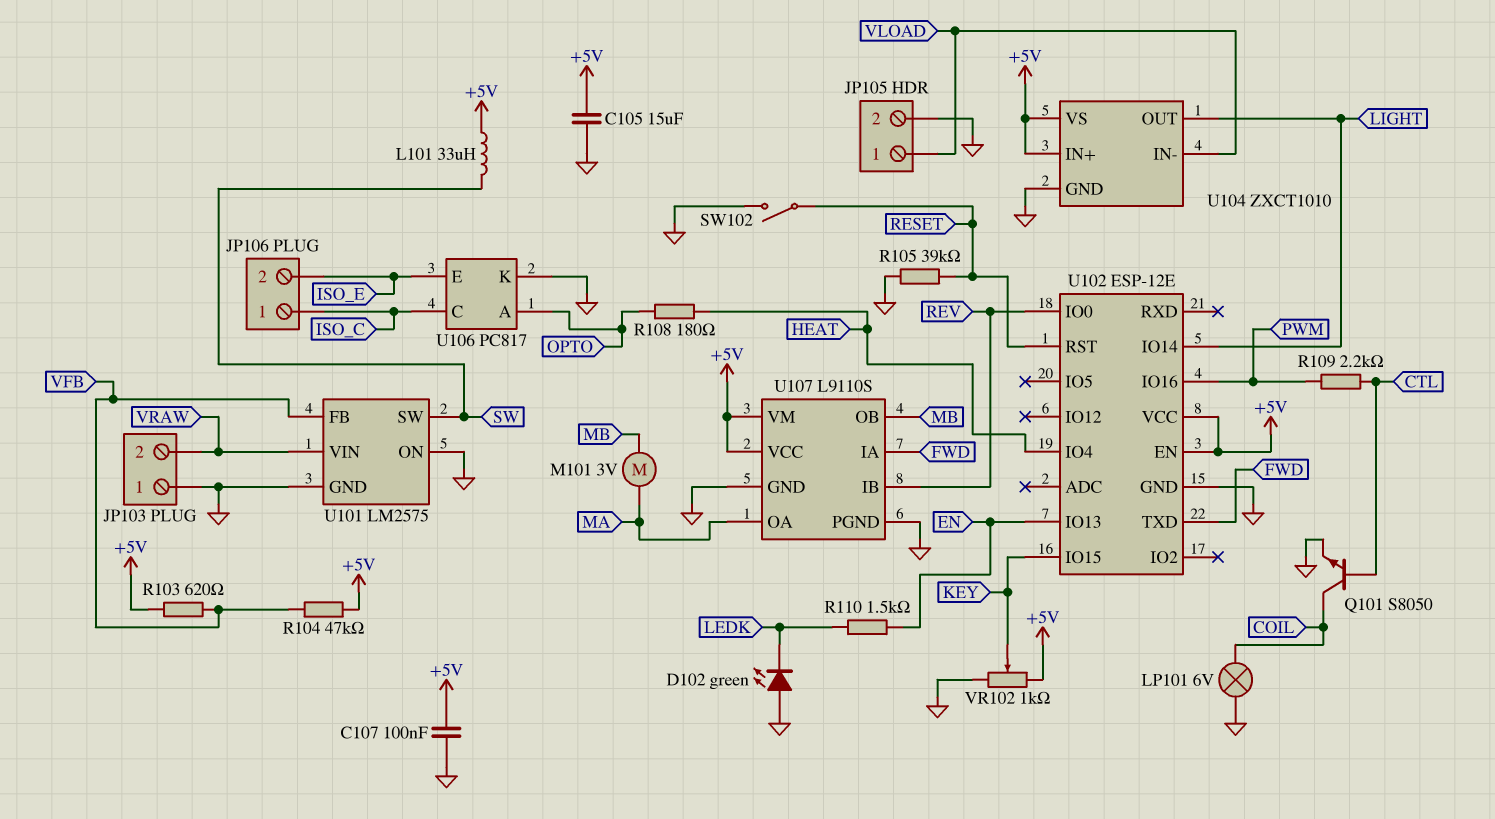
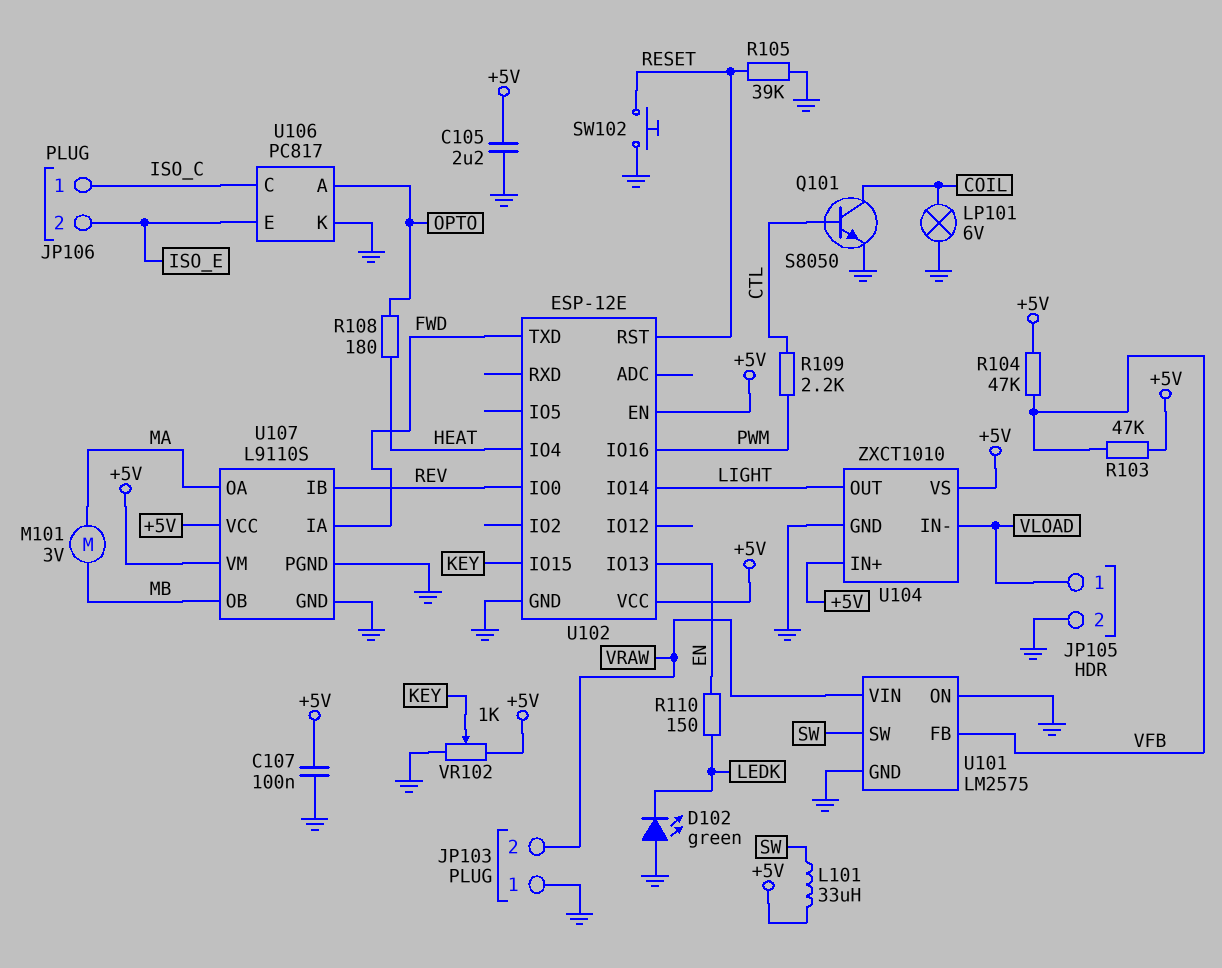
C105: 15uF (+5V, GND) -> 2.2uF (+5V, GND)
R103: 620 (+5V, VFB) -> 47k (+5V, VFB)
R110: 1.5k (EN, LEDK) -> 150 (EN, LEDK)
SW102: switch (GND, RESET) -> button (GND, RESET)

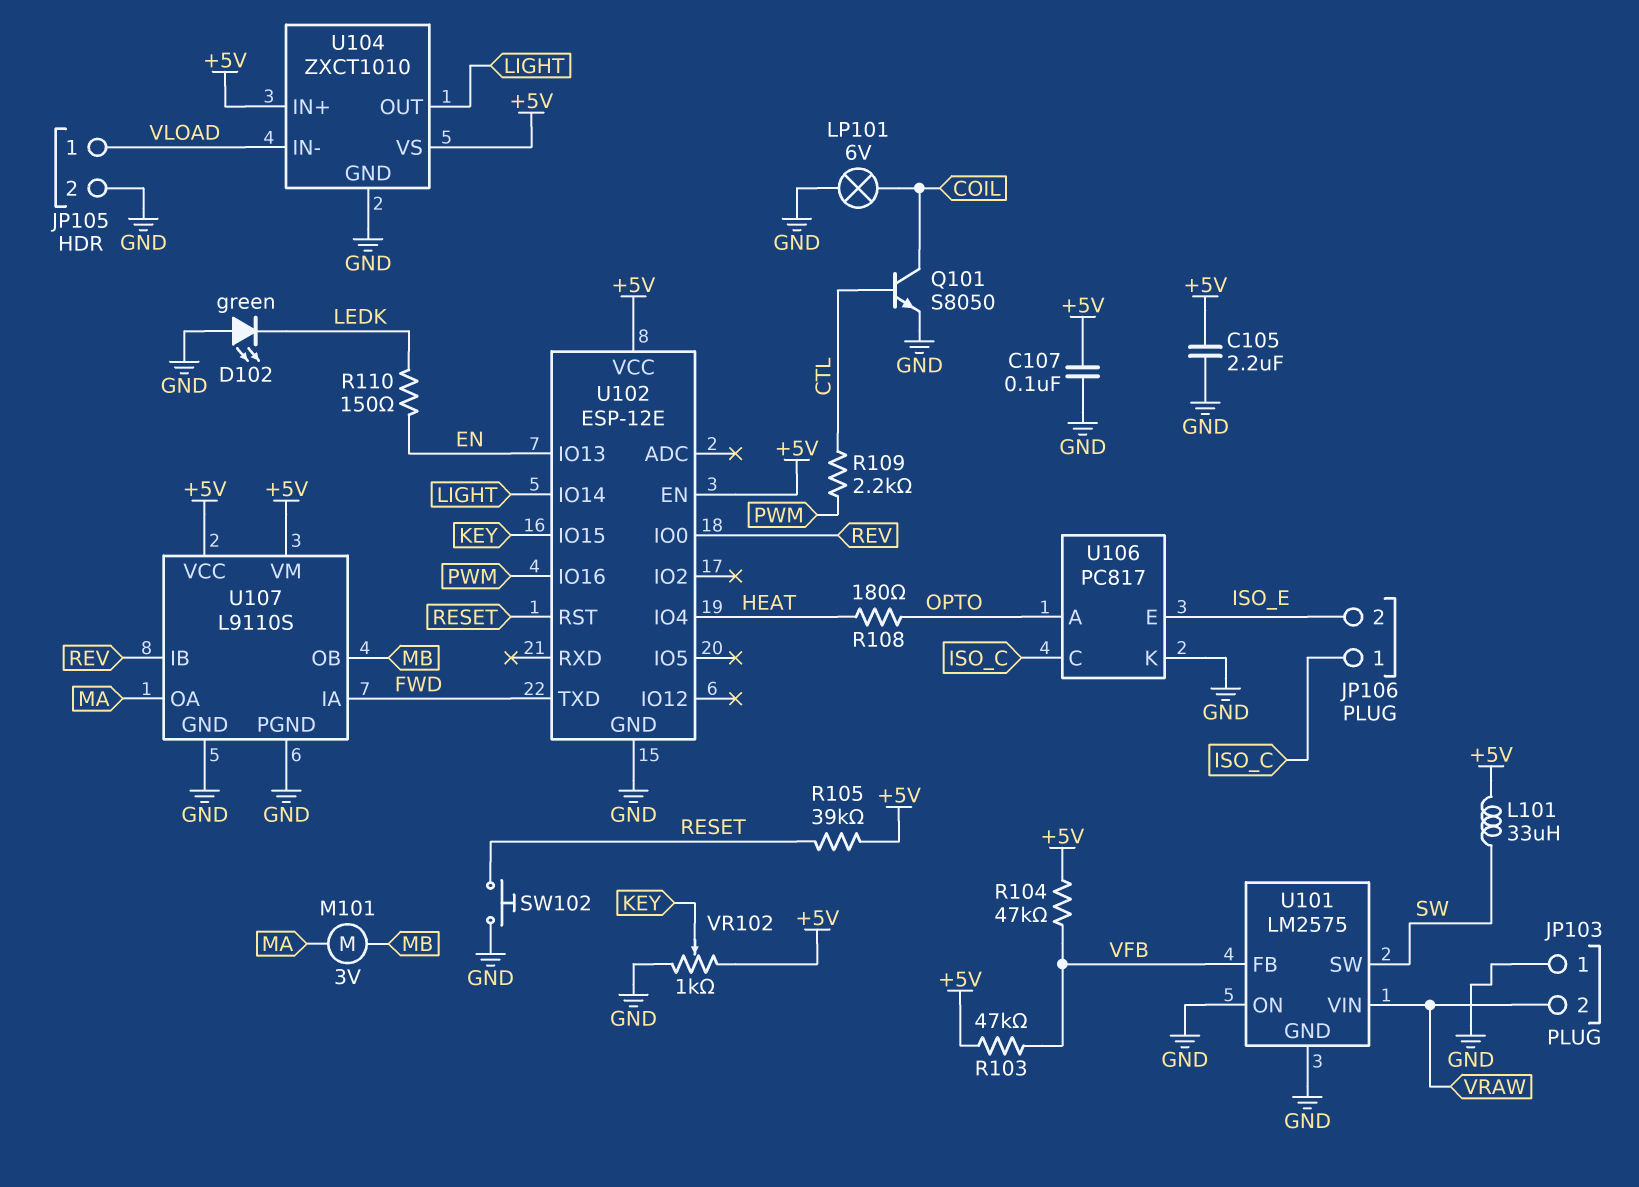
R105: 39k (GND, RESET) -> 39k (+5V, RESET)

